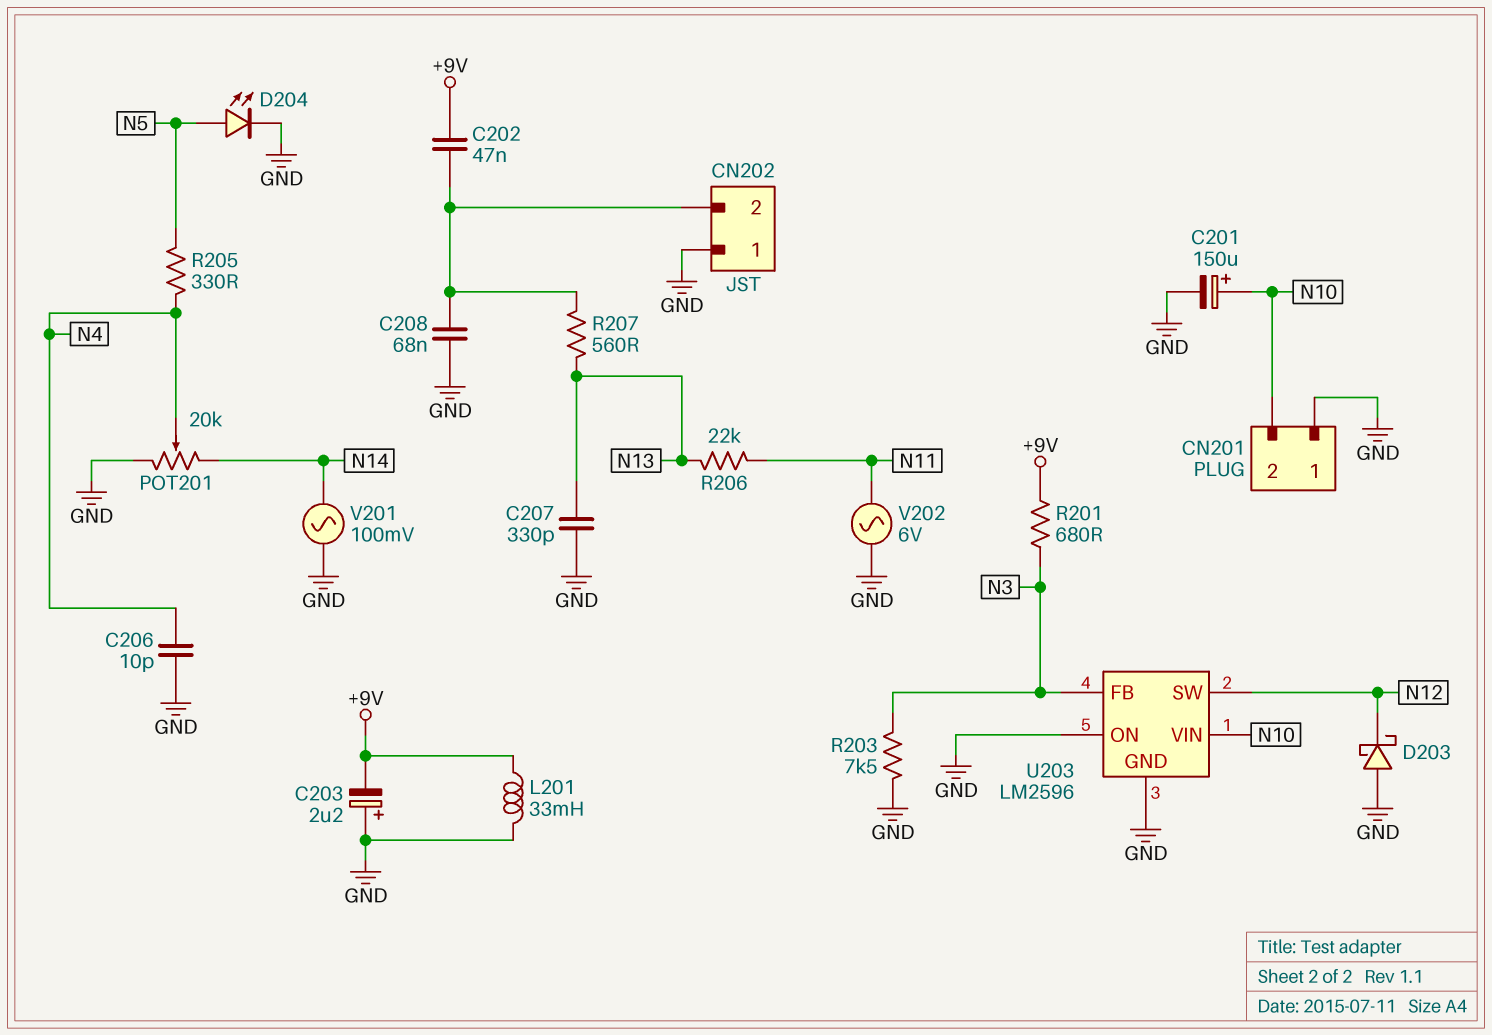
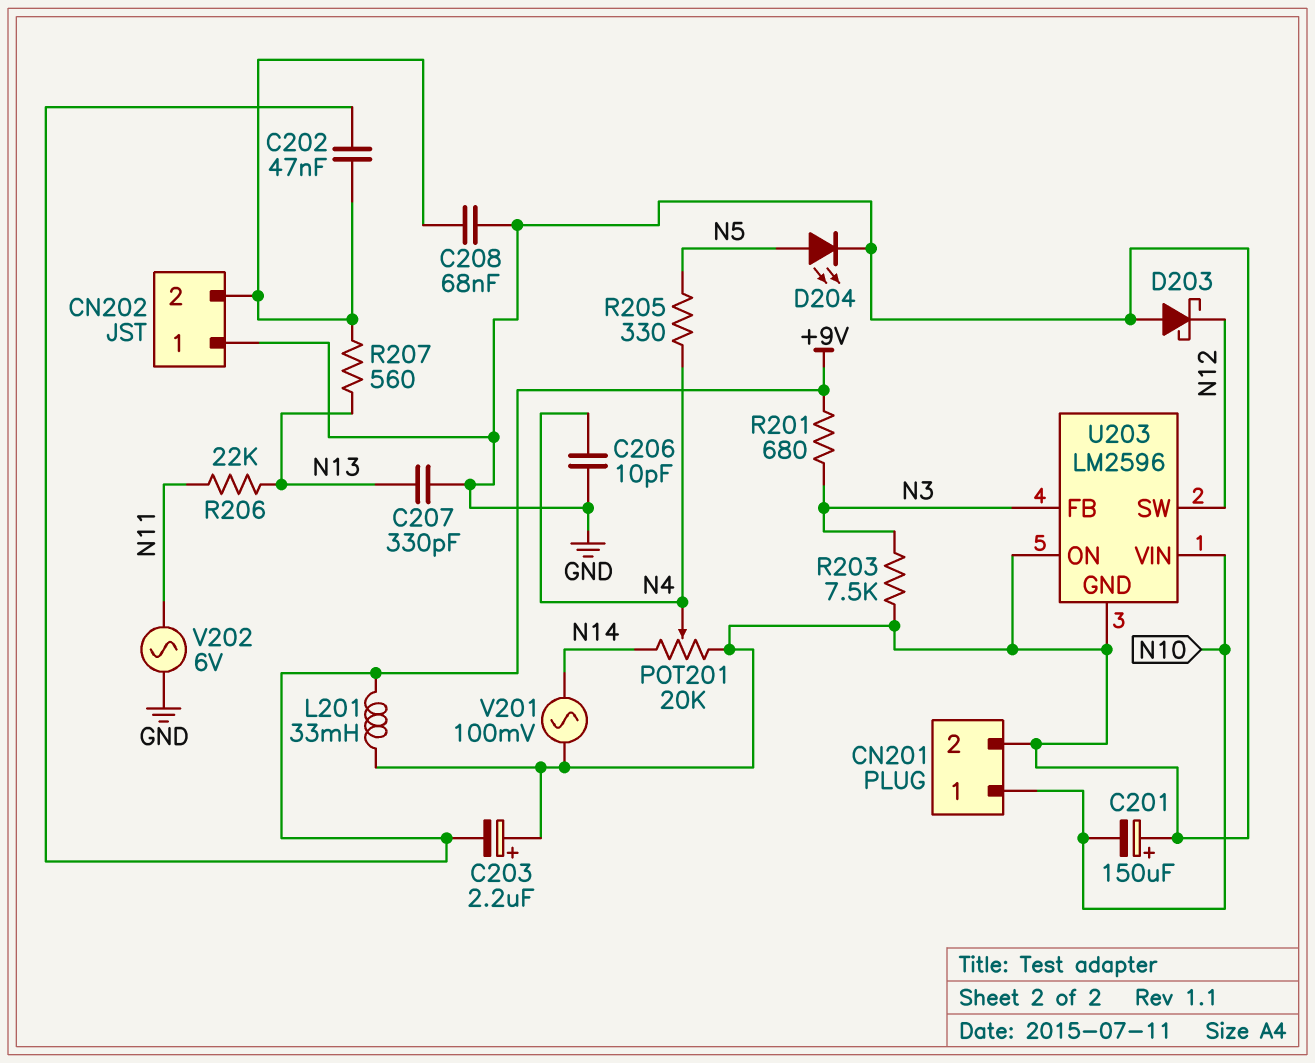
C201: 150uF (plus N10, minus GND) -> 150uF (plus GND, minus N10)
CN201 pin 1: GND -> N10
CN201 pin 2: N10 -> GND

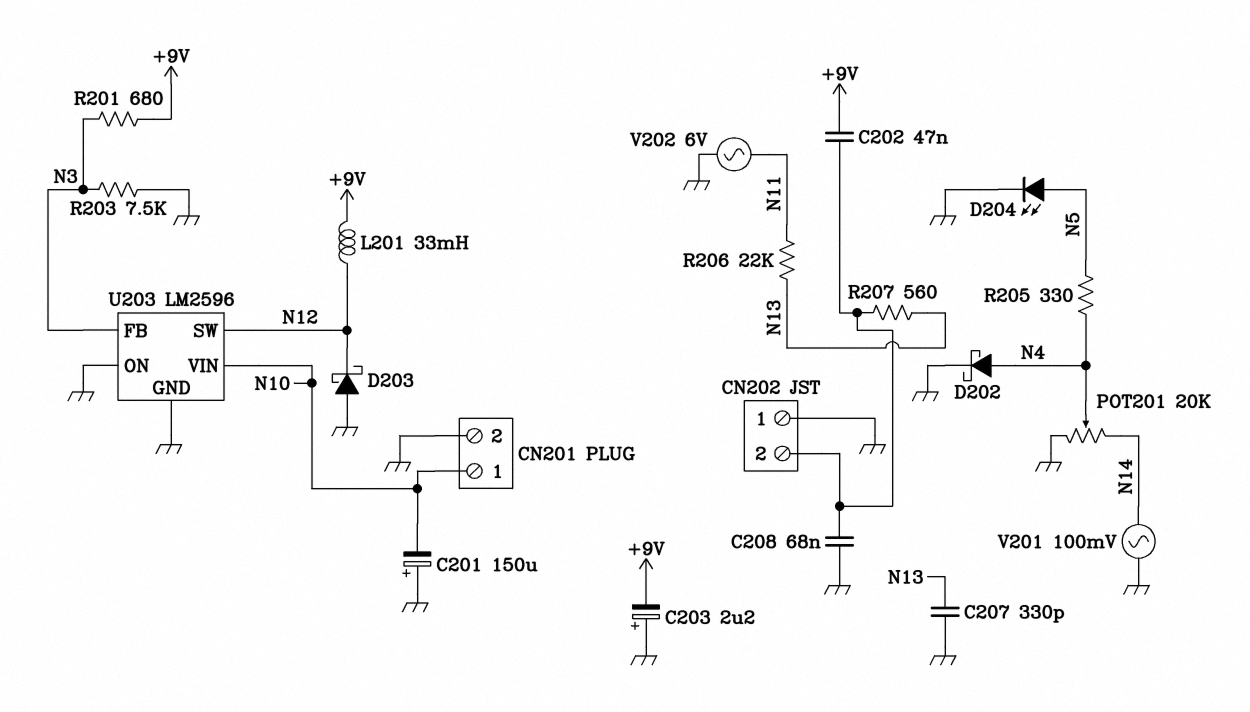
C206: 10pF (GND, N4) -> none
D202: none -> schottky (A N4, K GND)
L201: 33mH (+9V, GND) -> 33mH (+9V, N12)

